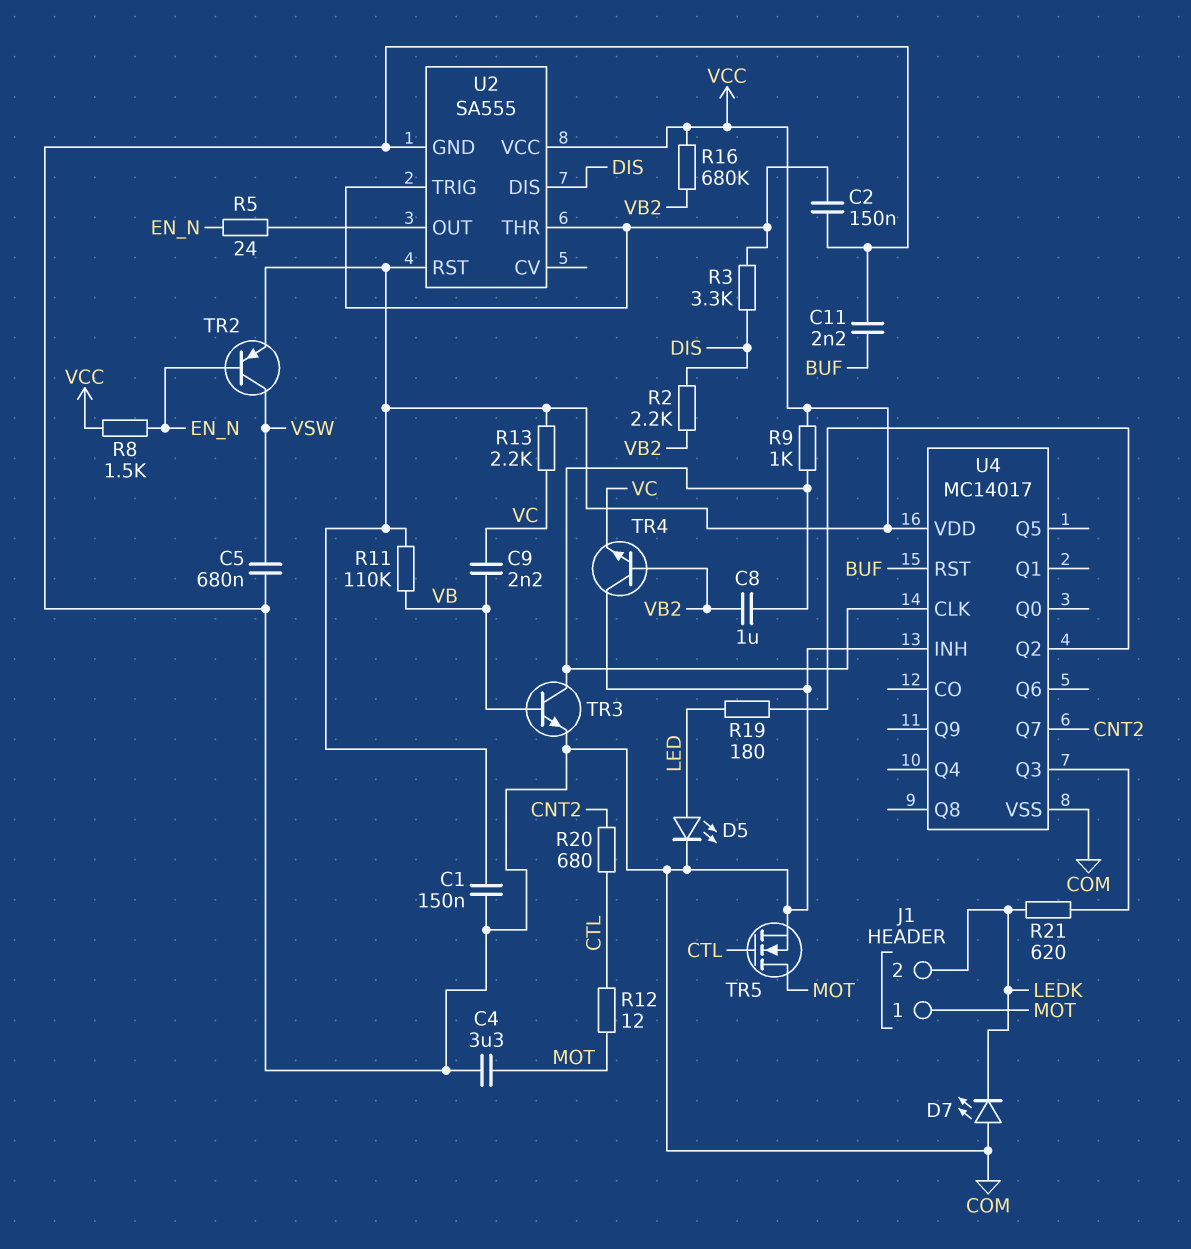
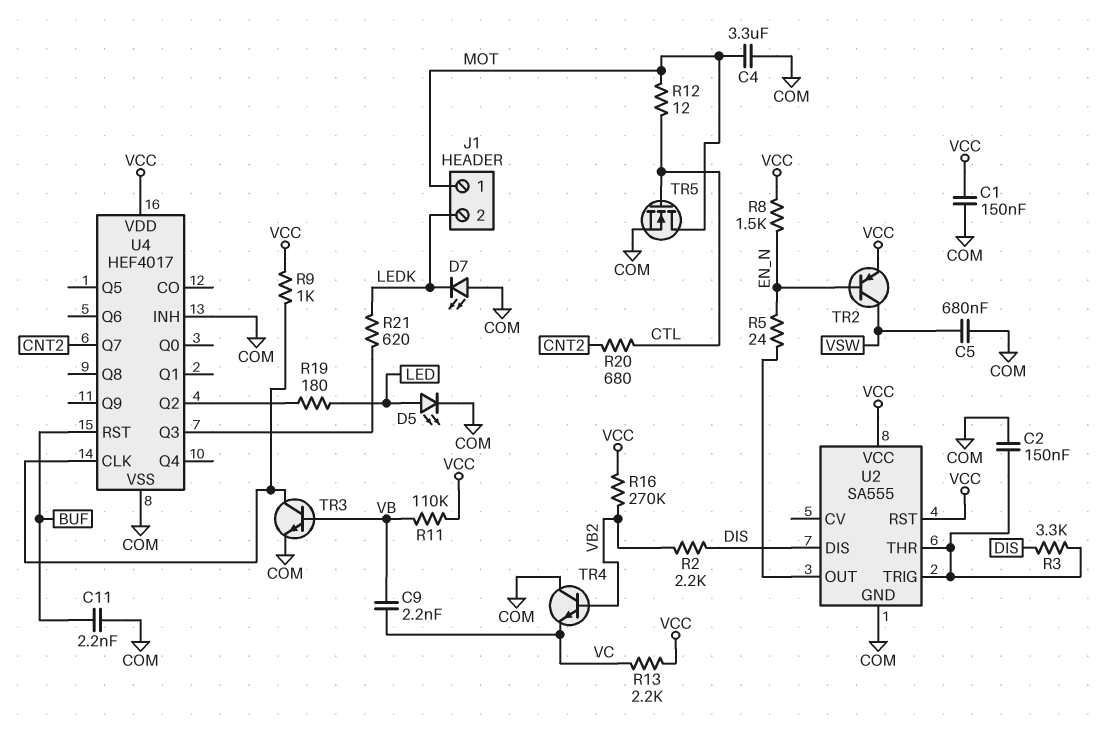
C8: 1uF (U4/CLK, VB2) -> none
R16: 680k (VB2, VCC) -> 270k (VB2, VCC)
U4: MC14017 -> HEF4017

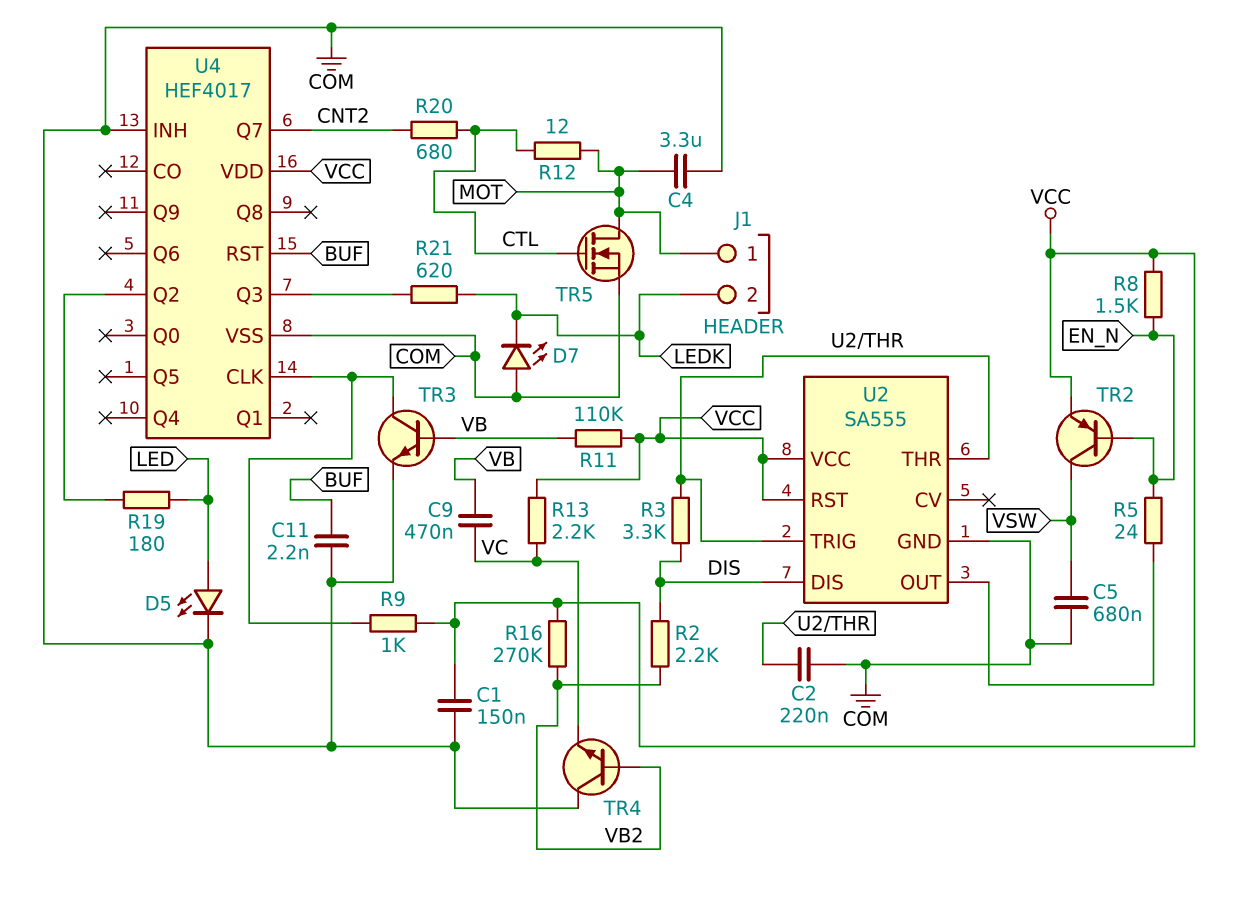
C2: 150nF (COM, U2/THR) -> 220nF (COM, U2/THR)
C9: 2.2nF (VB, VC) -> 470nF (VB, VC)

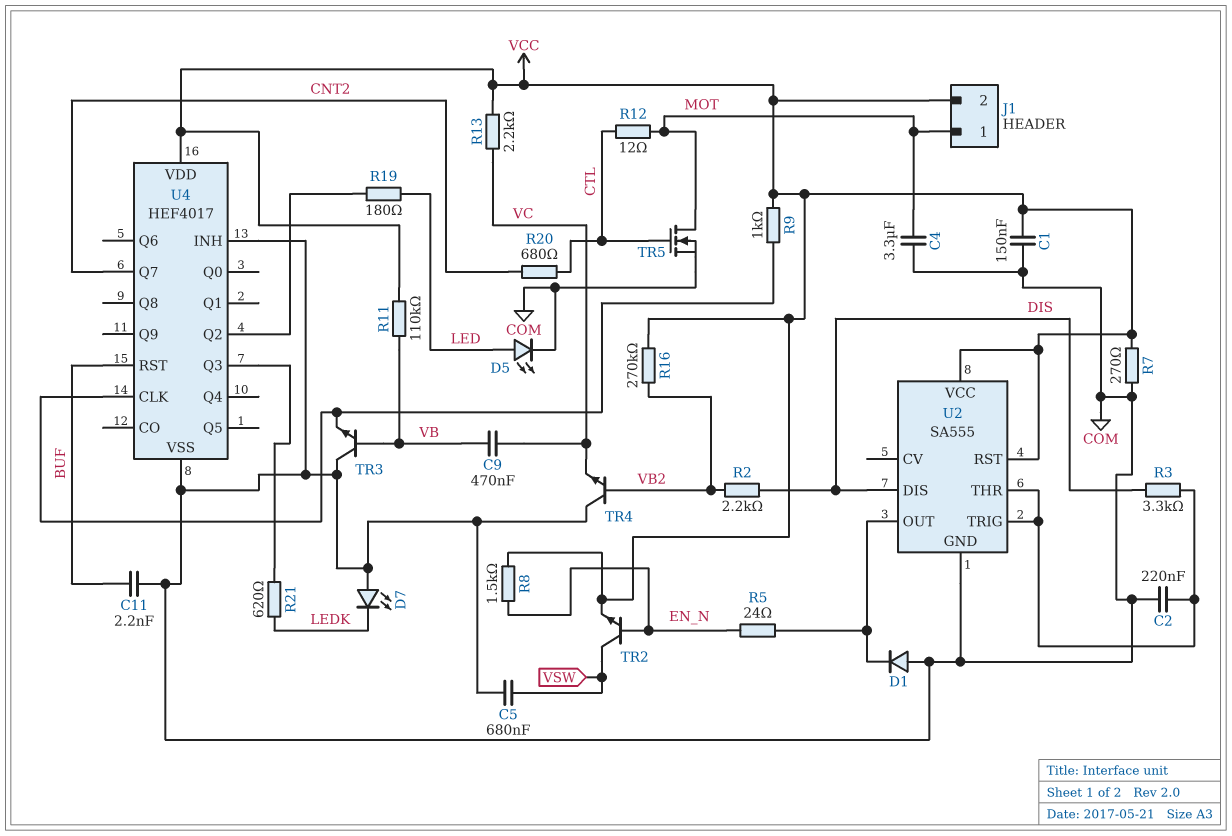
D1: none -> diode (A COM, K U2/OUT)
J1 pin 2: LEDK -> VCC
R7: none -> 270 (COM, VCC)
TR2: PNP (B EN_N, C VSW, E VCC) -> NPN (B EN_N, C VSW, E VCC)
TR3: NPN (B VB, C U4/CLK, E COM) -> NPN (B VB, C COM, E U4/CLK)

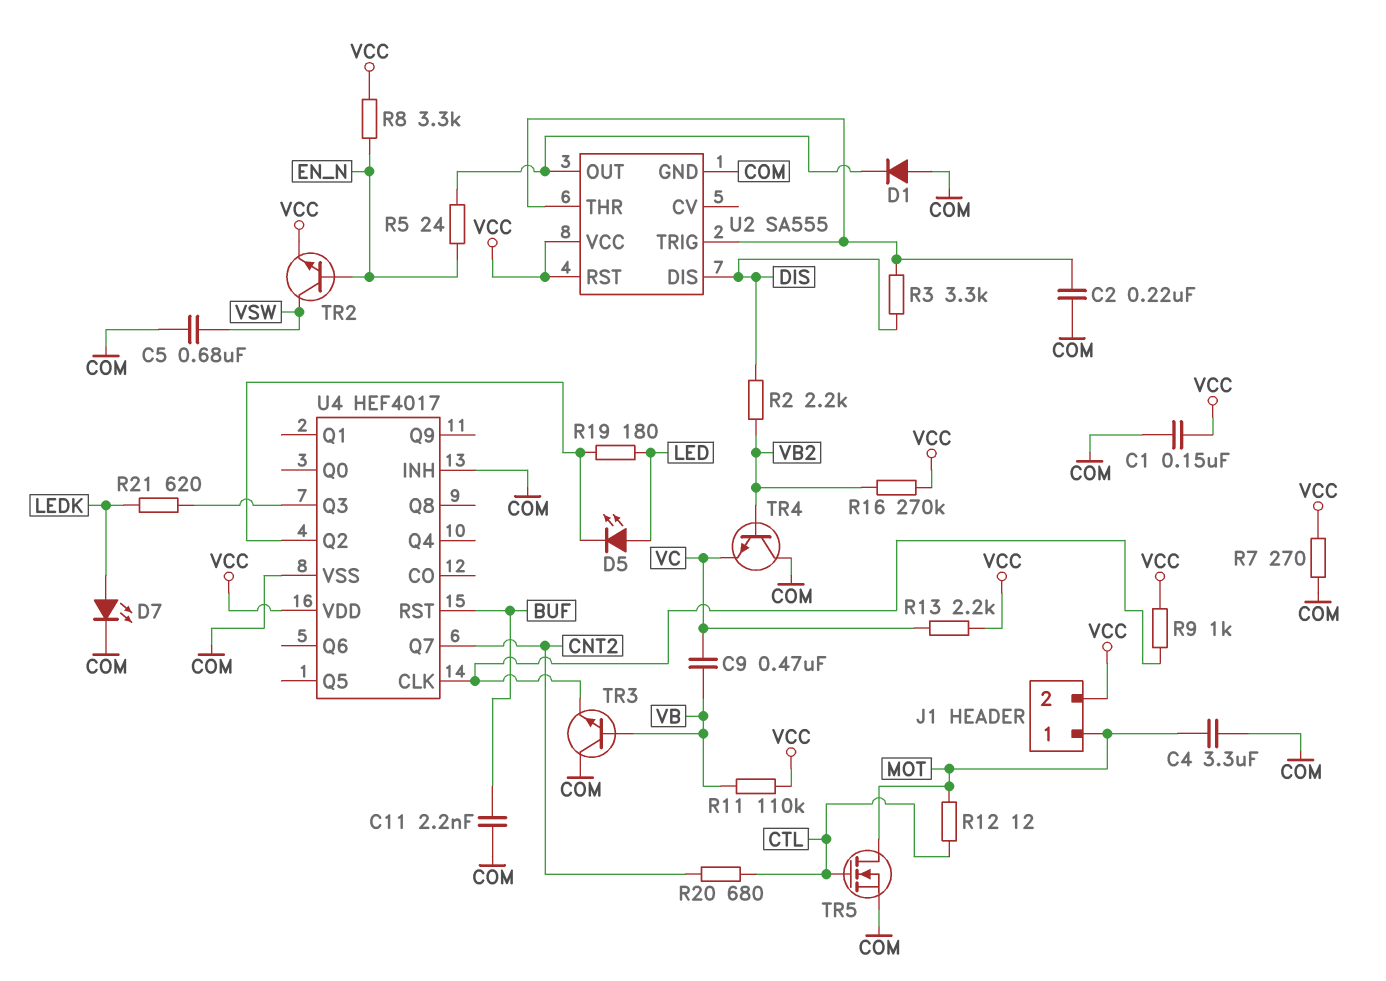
D5: LED (A LED, K COM) -> LED (A LED, K U4/Q2)
D7: LED (A COM, K LEDK) -> LED (A LEDK, K COM)
R8: 1.5k (EN_N, VCC) -> 3.3k (EN_N, VCC)

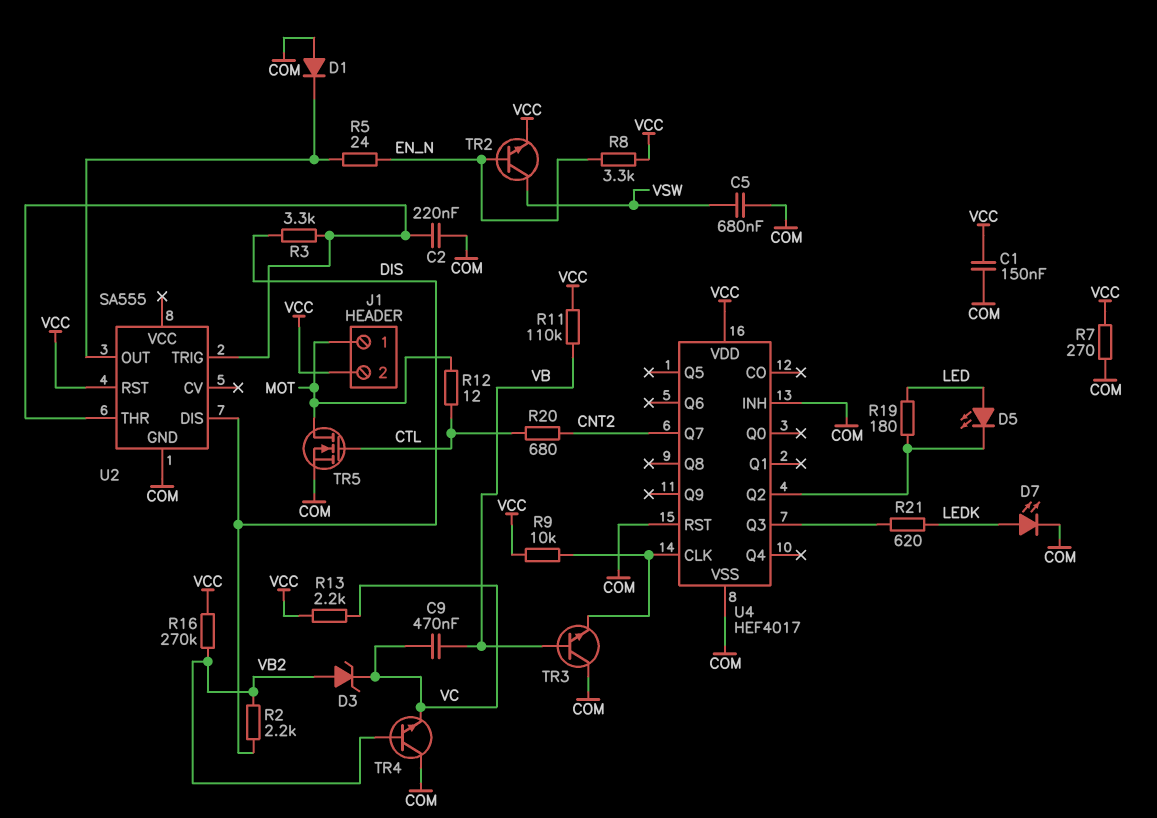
C4: 3.3uF (COM, MOT) -> none
C11: 2.2nF (BUF, COM) -> none
D3: none -> zener (A VB2, K VC)
R9: 1k (U4/CLK, VCC) -> 10k (U4/CLK, VCC)
U2 pin VCC: VCC -> none
U4 pin RST: BUF -> COM

